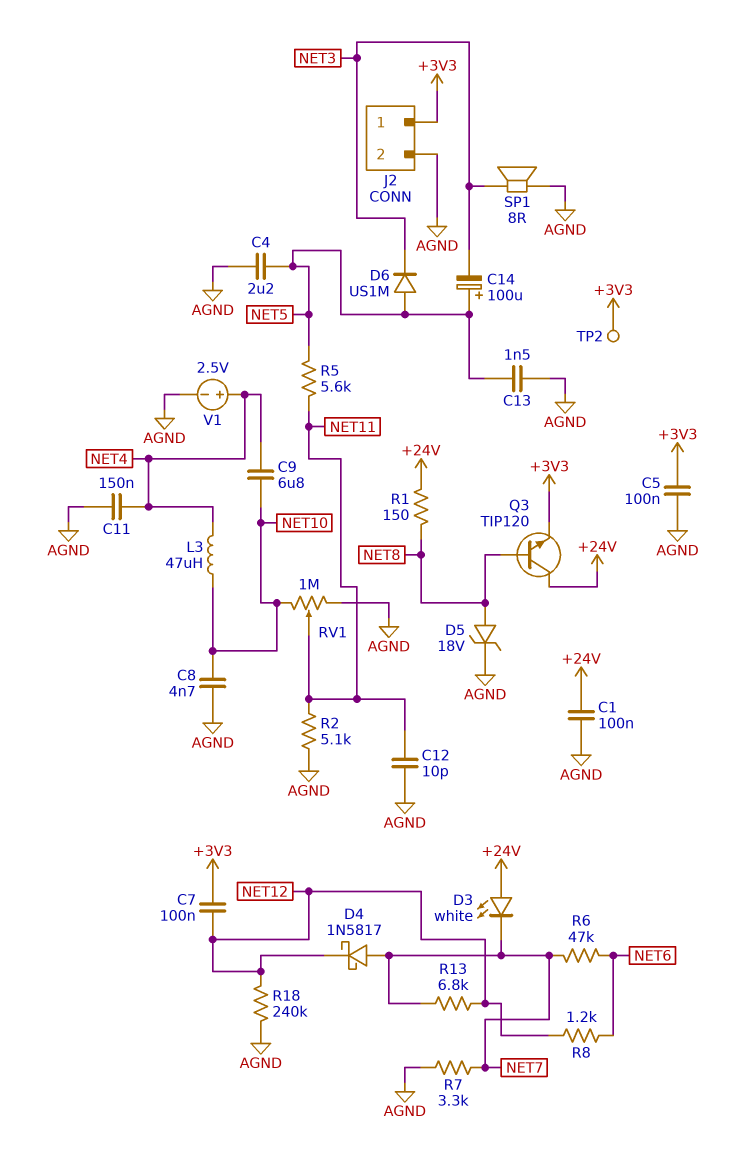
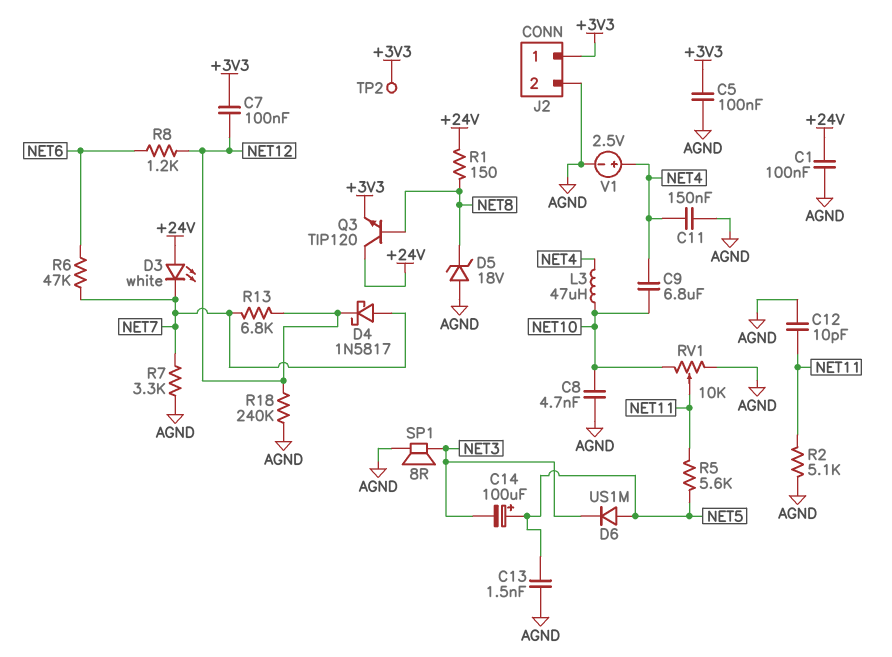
C4: 2.2uF (AGND, NET5) -> none
D5: zener 18V (A NET8, K AGND) -> zener 18V (A AGND, K NET8)
RV1: 1M (AGND, NET10, wiper NET11) -> 10k (AGND, NET10, wiper NET11)

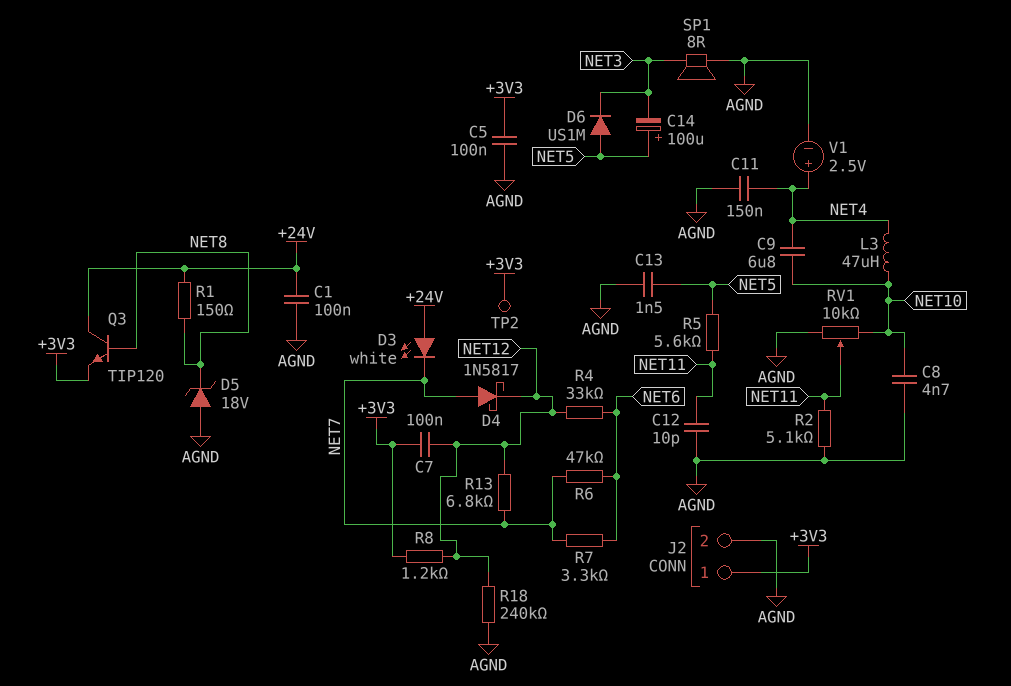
R4: none -> 33k (NET6, NET12)
R7: 3.3k (AGND, NET7) -> 3.3k (NET6, NET7)
R8: 1.2k (NET6, NET12) -> 1.2k (+3V3, NET12)

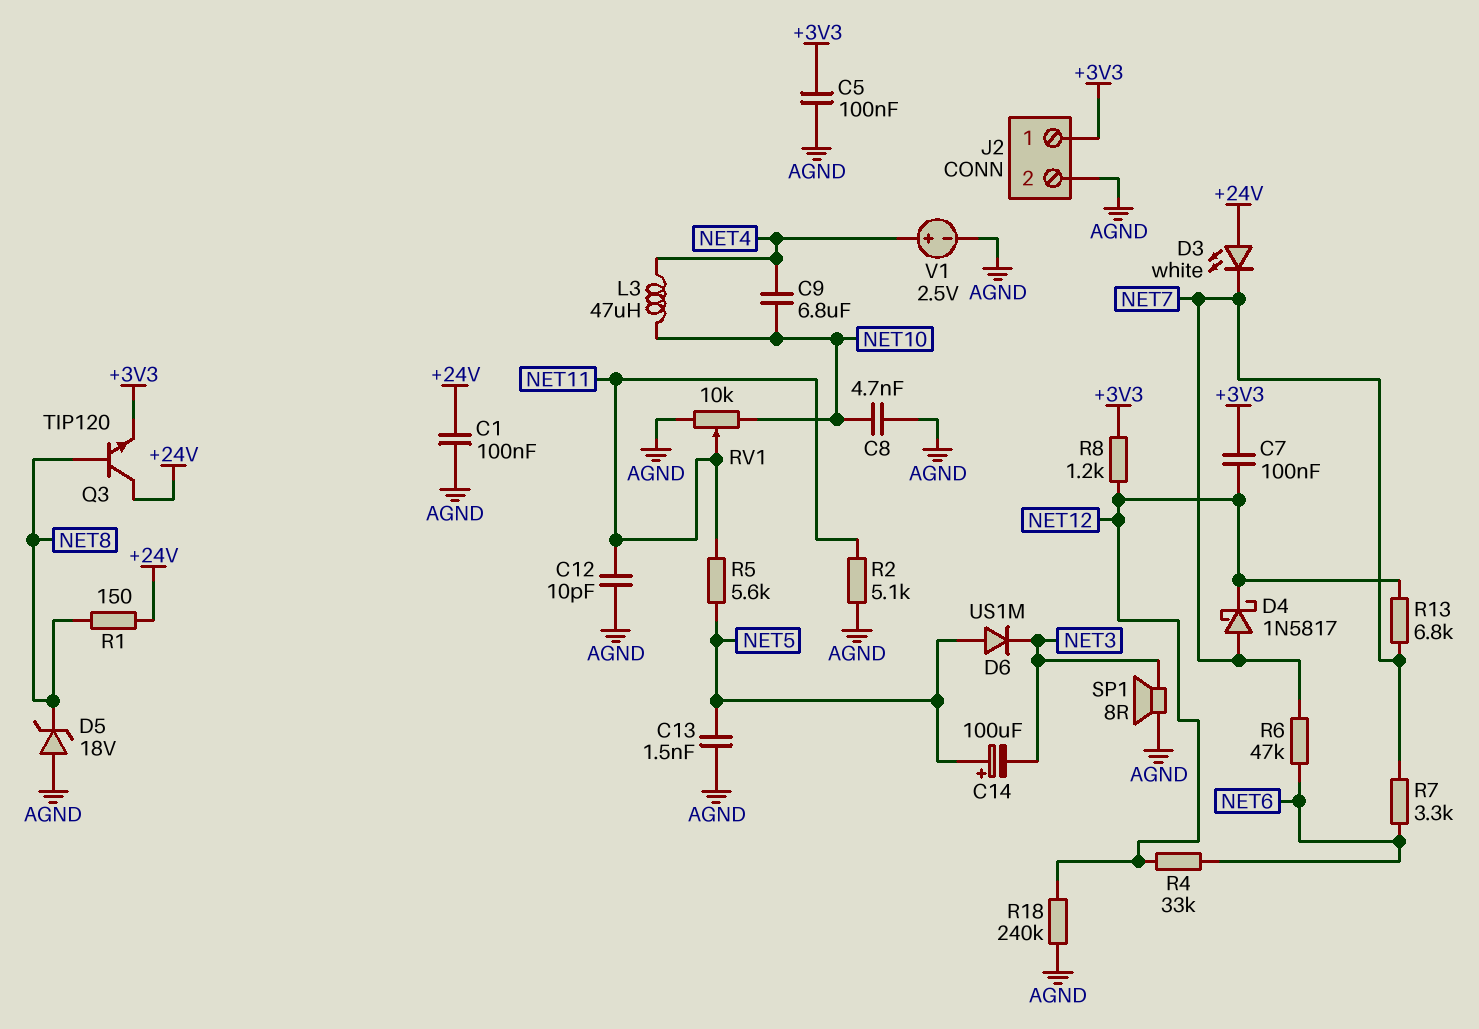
C11: 150nF (AGND, NET4) -> none
TP2: test point (+3V3) -> none

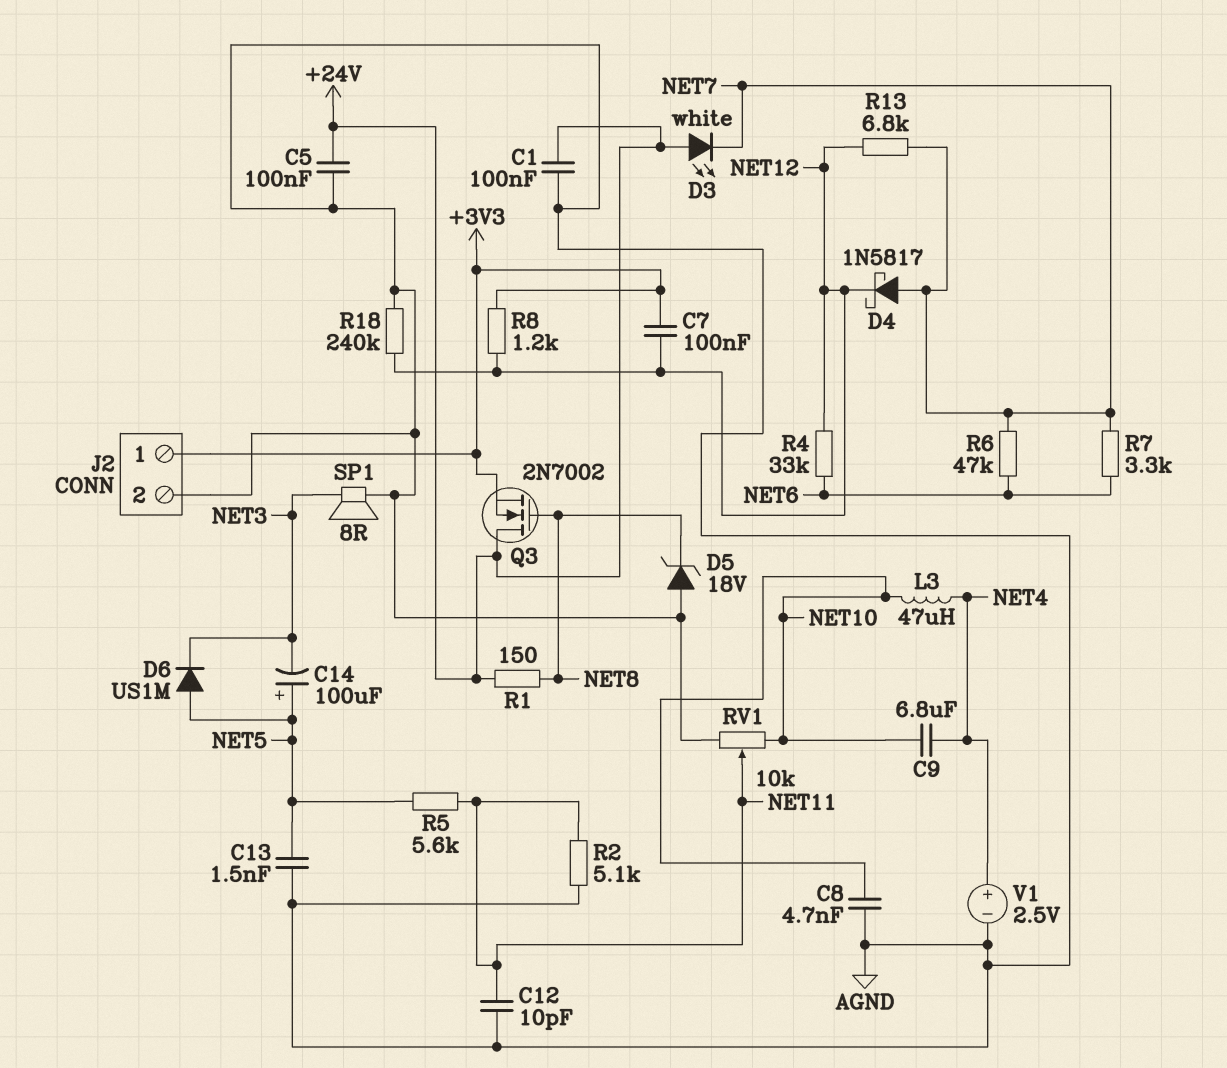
C5: 100nF (+3V3, AGND) -> 100nF (+24V, AGND)
Q3: NPN TIP120 (B NET8, C +24V, E +3V3) -> NMOS 2N7002 (G NET8, D +24V, S +3V3)

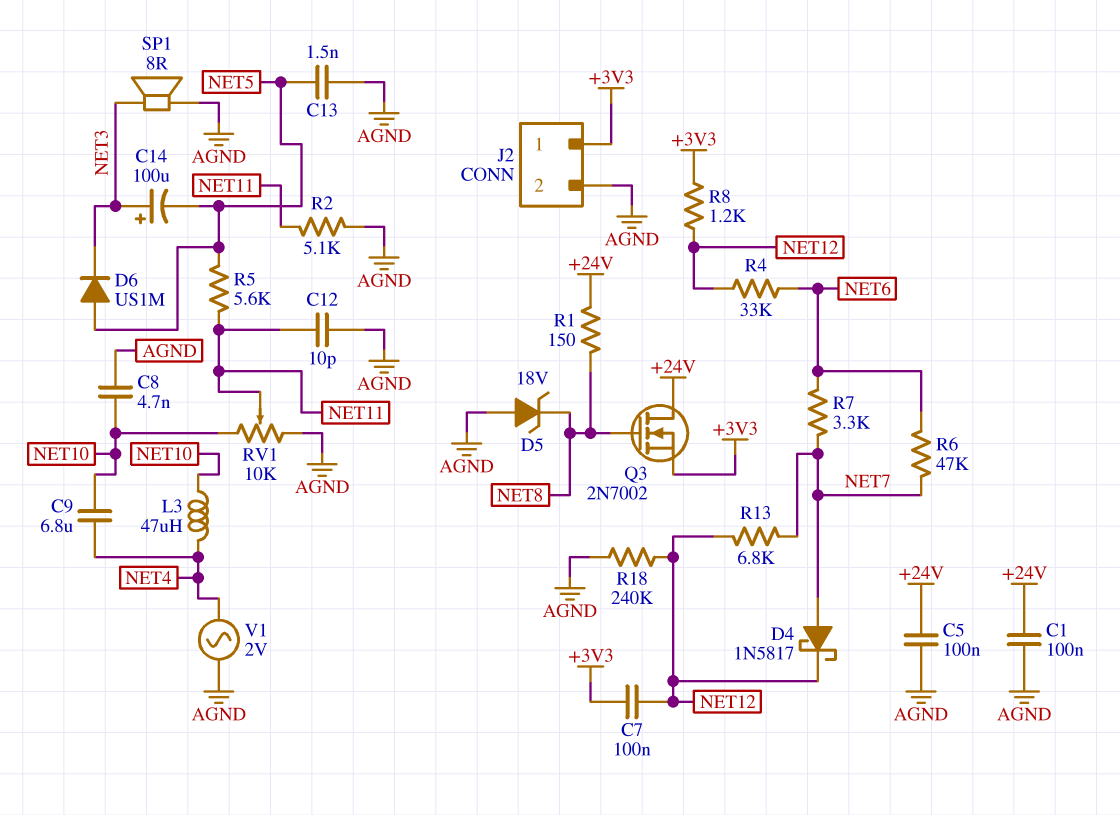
C14: 100uF (plus NET5, minus NET3) -> 100uF (plus NET3, minus NET5)
D3: LED white (A +24V, K NET7) -> none
V1: 2.5V (plus NET4, minus AGND) -> AC 2V (AGND, NET4)

